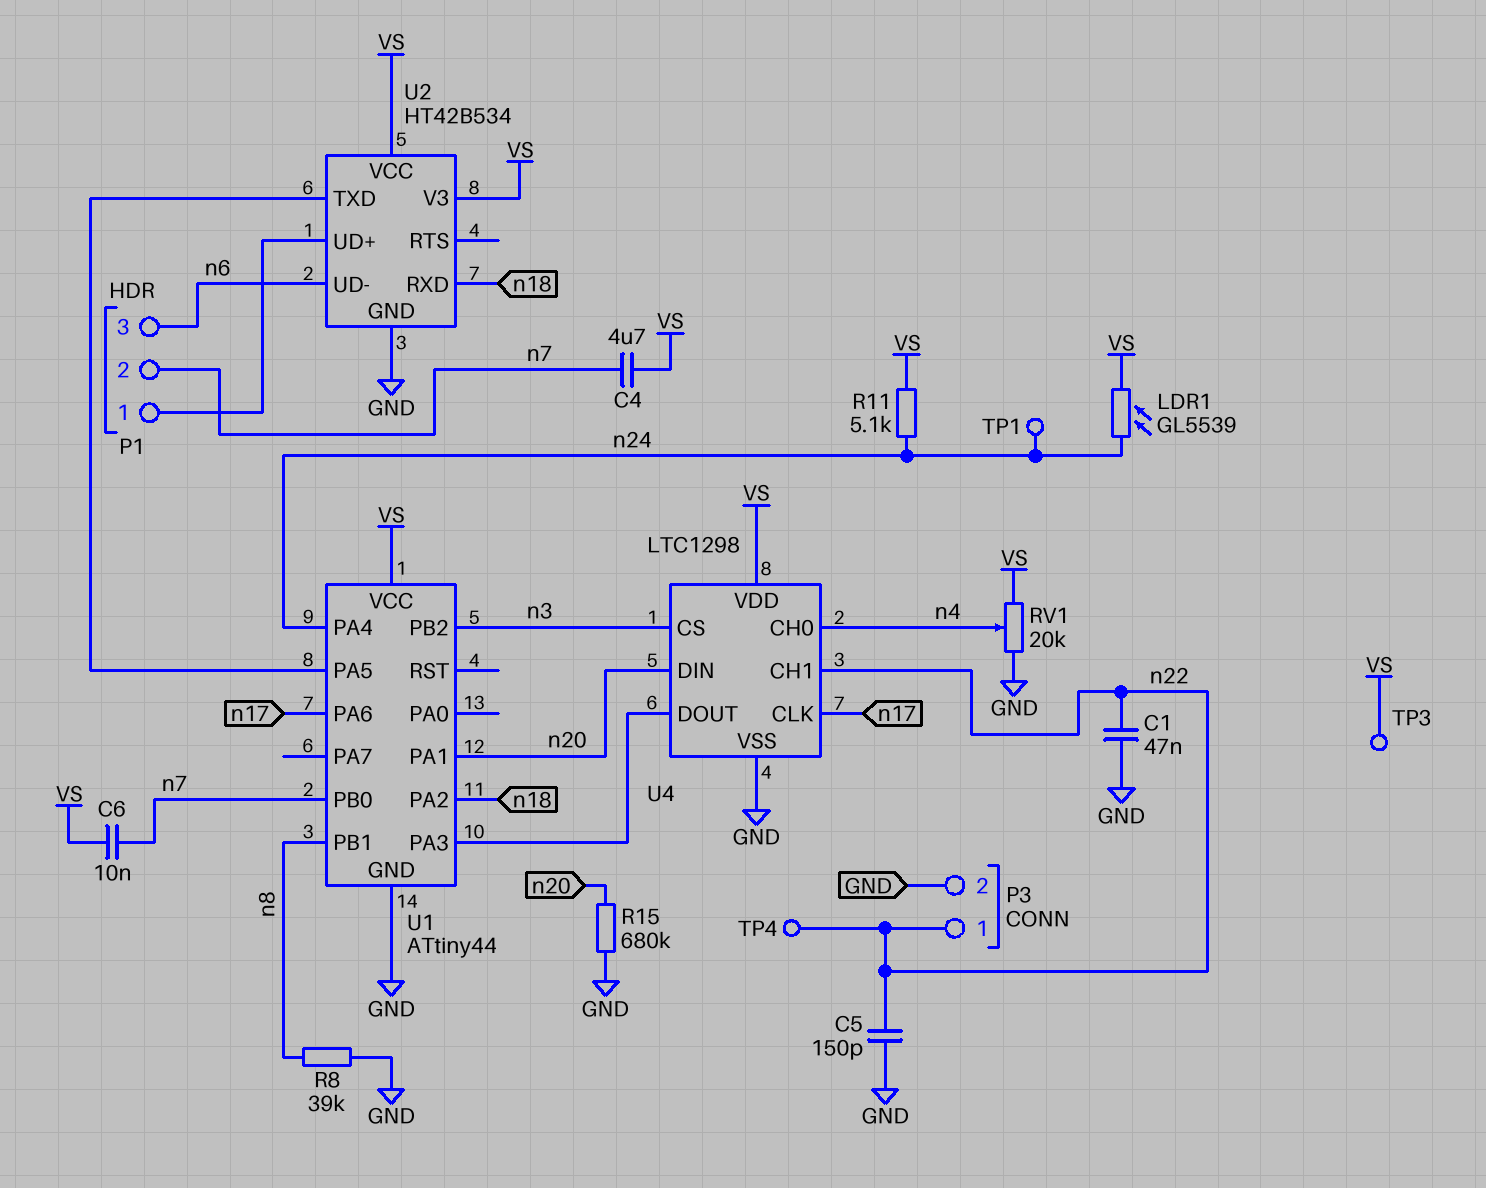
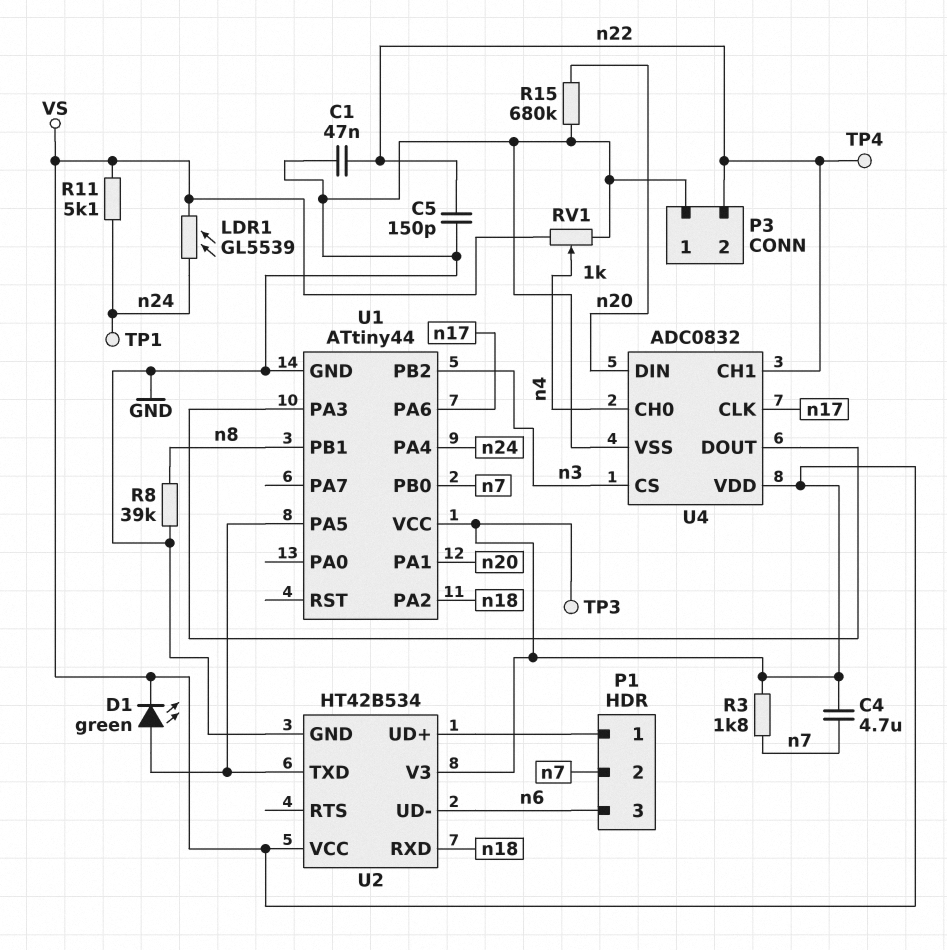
C6: 10nF (VS, n7) -> none
D1: none -> LED green (A U1/PA5, K VS)
P3 pin 1: n22 -> GND
P3 pin 2: GND -> n22
R3: none -> 1.8k (VS, n7)
RV1: 20k (GND, VS, wiper n4) -> 1k (GND, VS, wiper n4)
U4: LTC1298 -> ADC0832

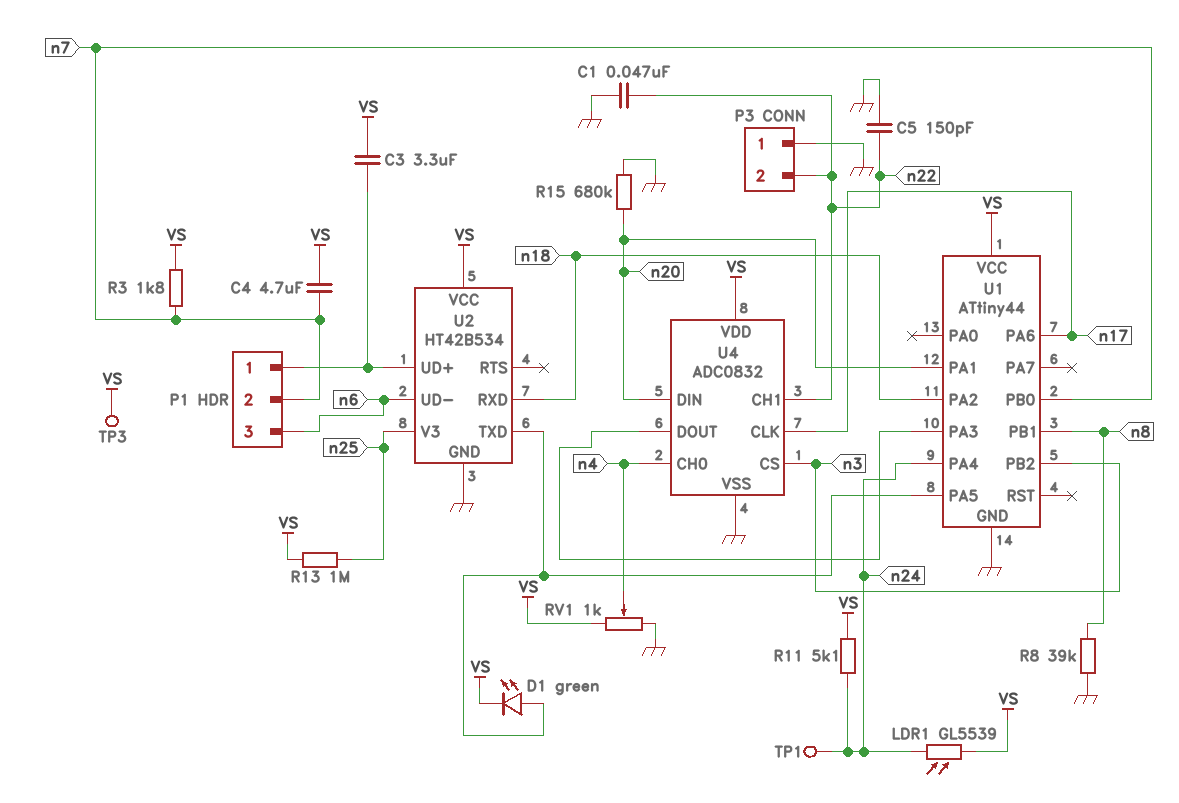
C3: none -> 3.3uF (P1/1, VS)
R13: none -> 1M (VS, n25)
TP4: test point (n22) -> none
U2 pin V3: VS -> n25

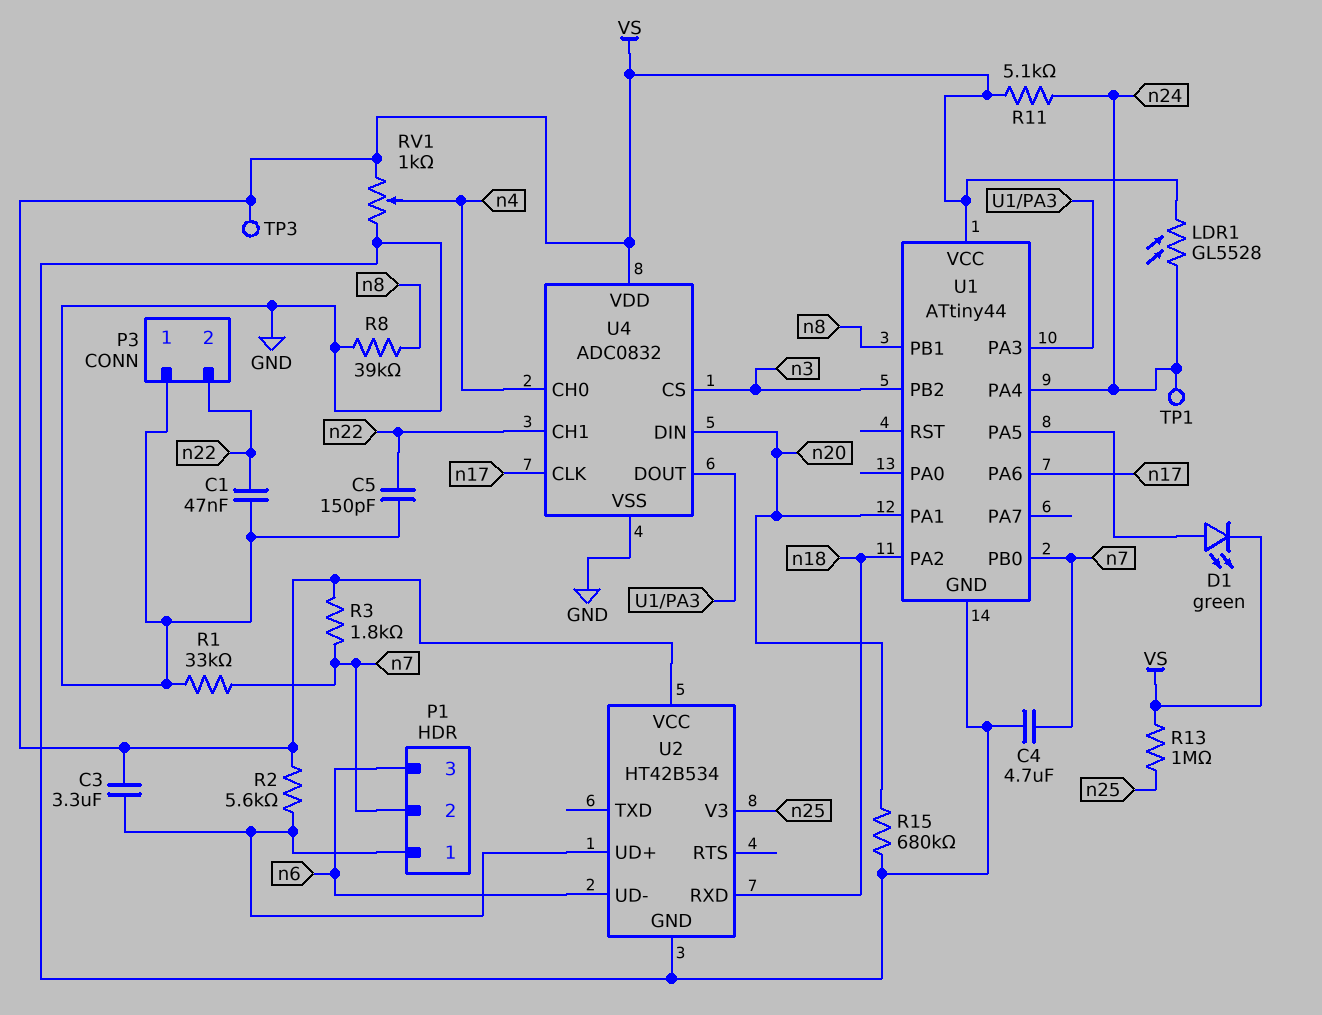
C4: 4.7uF (VS, n7) -> 4.7uF (GND, n7)
LDR1: GL5539 (VS, n24) -> GL5528 (VS, n24)
R1: none -> 33k (GND, n7)
R2: none -> 5.6k (P1/1, VS)
U2 pin TXD: U1/PA5 -> none

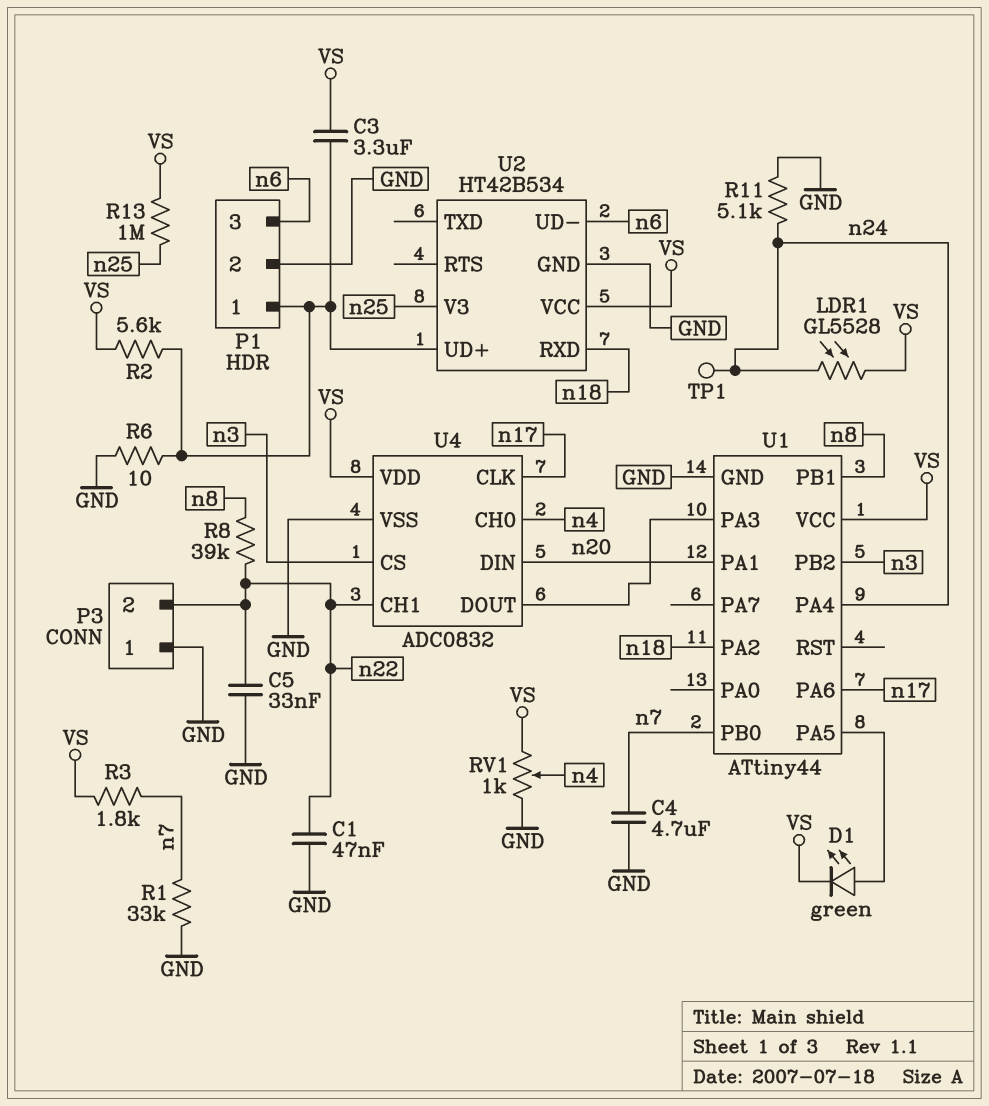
C5: 150pF (GND, n22) -> 33nF (GND, n22)
P1 pin 2: n7 -> GND
R6: none -> 10 (GND, P1/1)
R8: 39k (GND, n8) -> 39k (n8, n22)
R11: 5.1k (VS, n24) -> 5.1k (GND, n24)
R15: 680k (GND, n20) -> none
TP3: test point (VS) -> none

